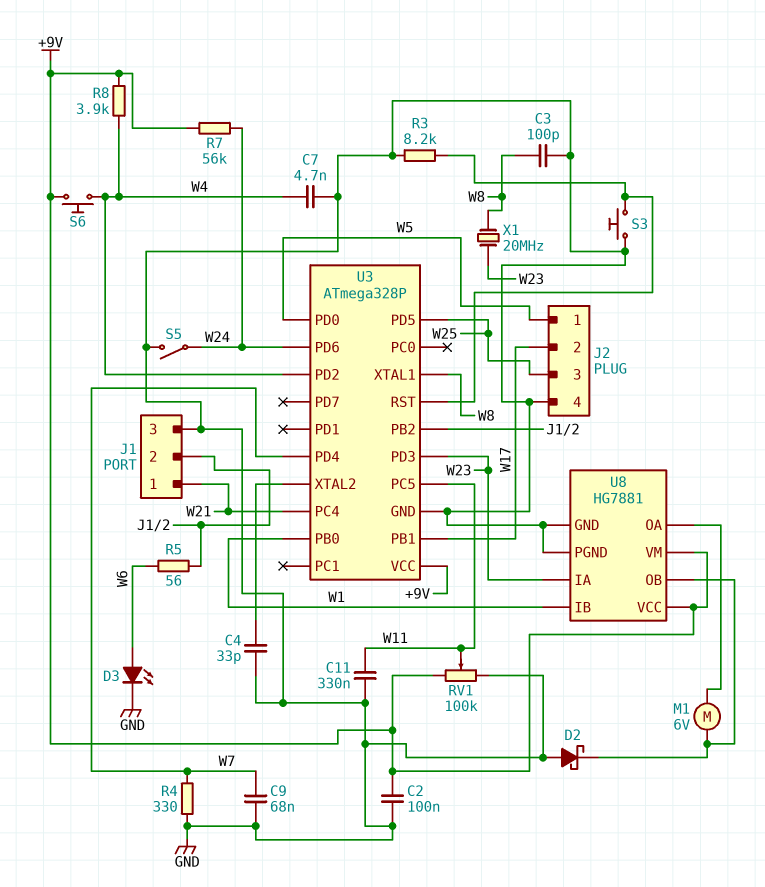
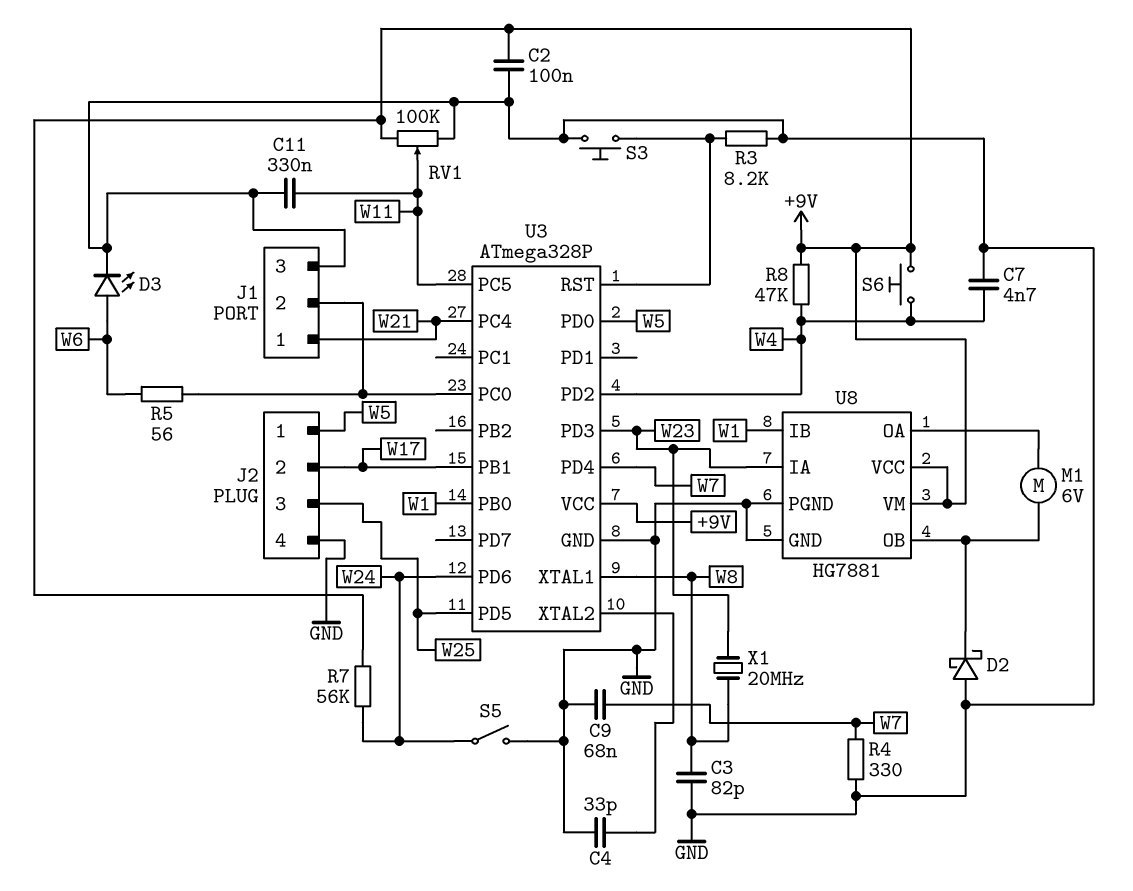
C3: 100pF (GND, W8) -> 82pF (GND, W8)
R8: 3.9k (+9V, W4) -> 47k (+9V, W4)
U3 pin PB2: J1/2 -> none
U3 pin PC0: none -> J1/2

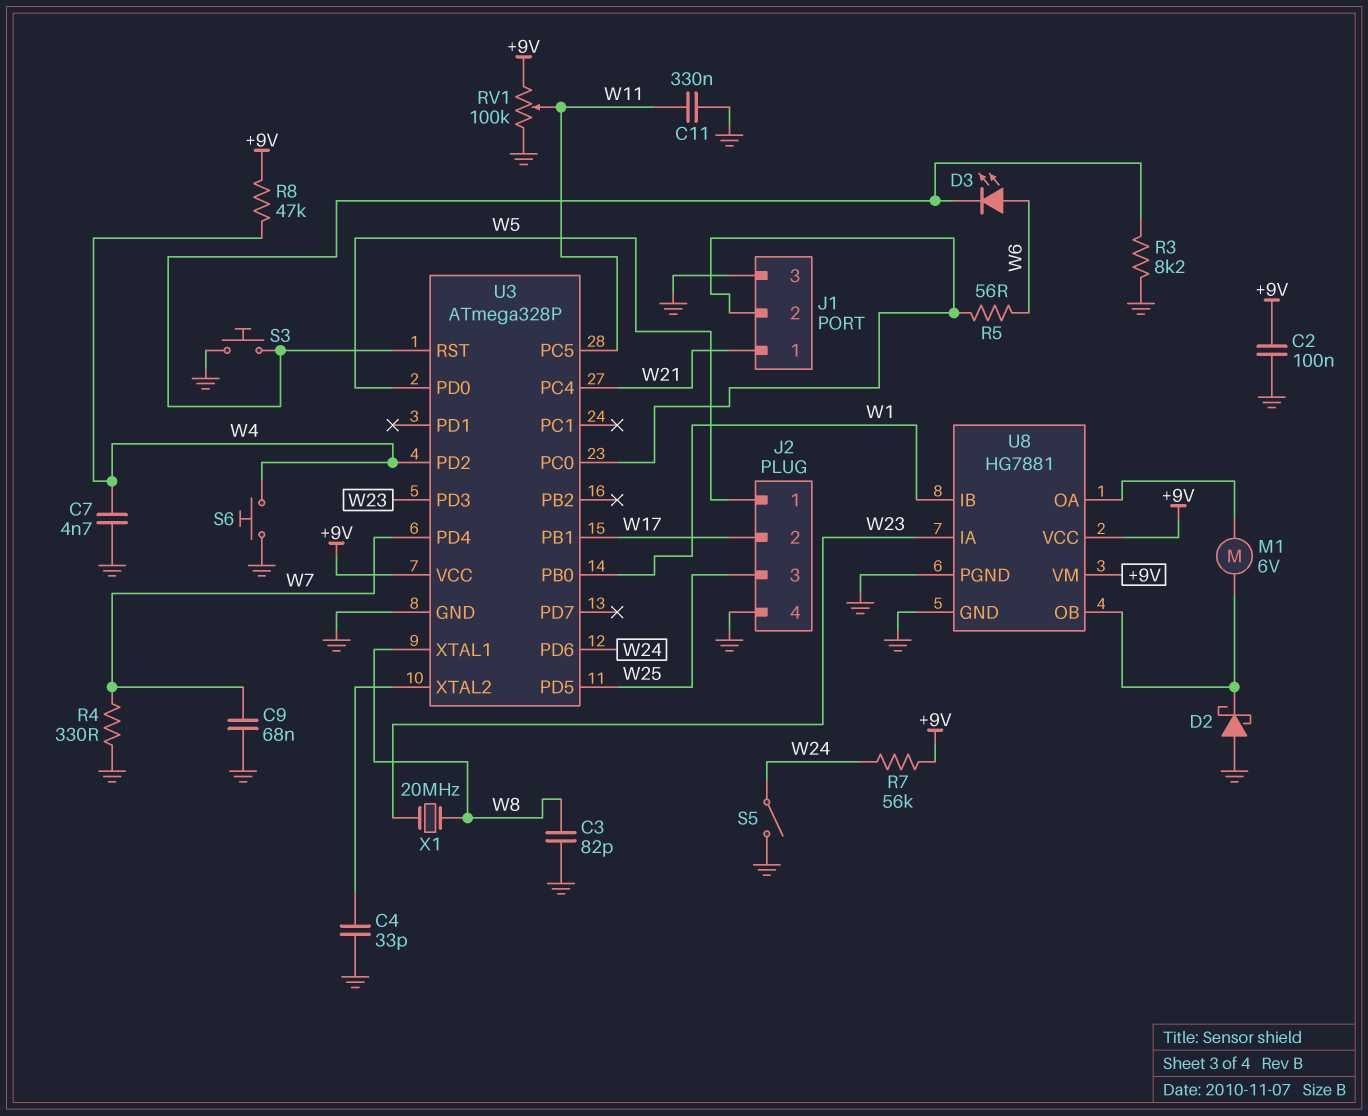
D3: LED (A W6, K GND) -> LED (A W6, K U3/RST)
S6: button (+9V, W4) -> button (GND, W4)

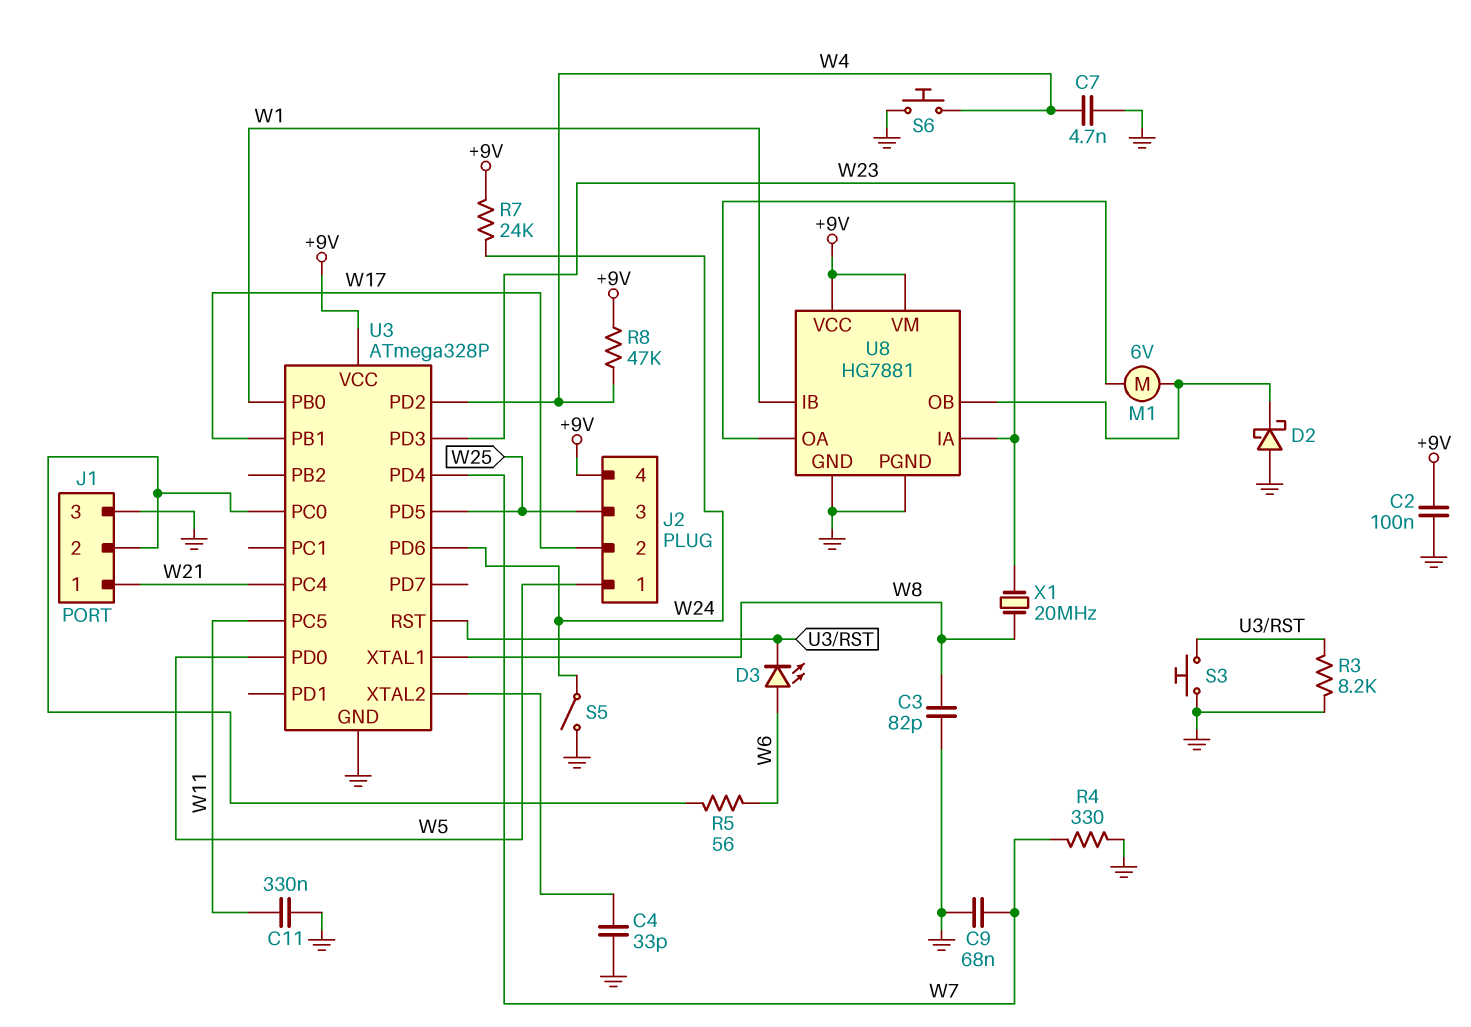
J2 pin 4: GND -> +9V
R7: 56k (+9V, W24) -> 24k (+9V, W24)
RV1: 100k (+9V, GND, wiper W11) -> none

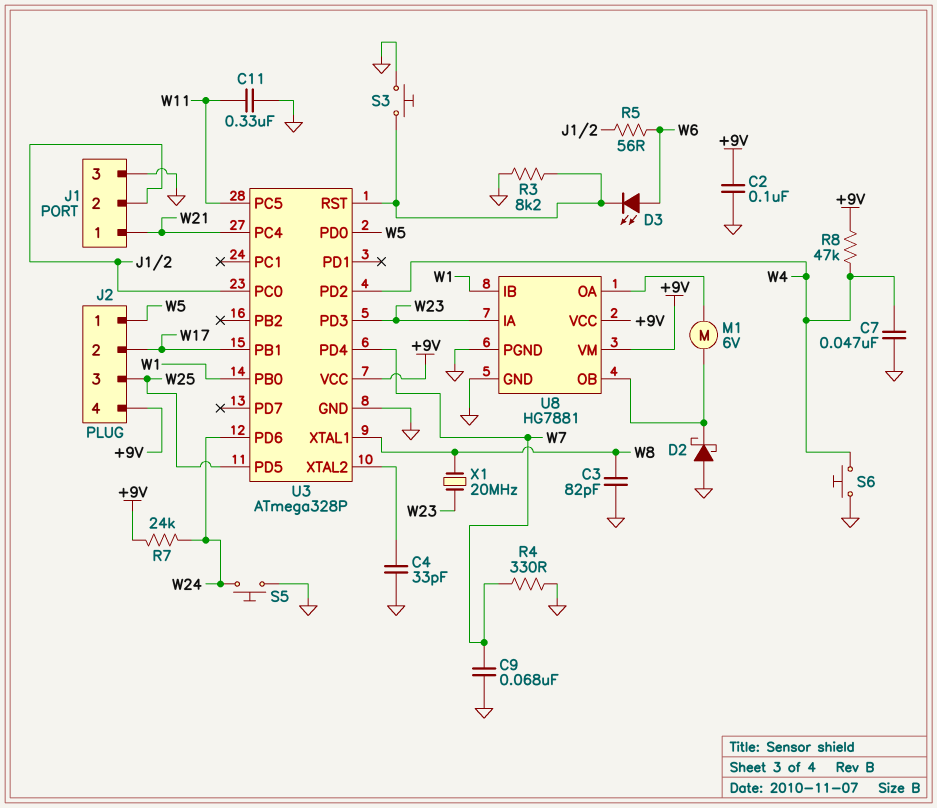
C7: 4.7nF (GND, W4) -> 47nF (GND, W4)
S5: switch (GND, W24) -> button (GND, W24)

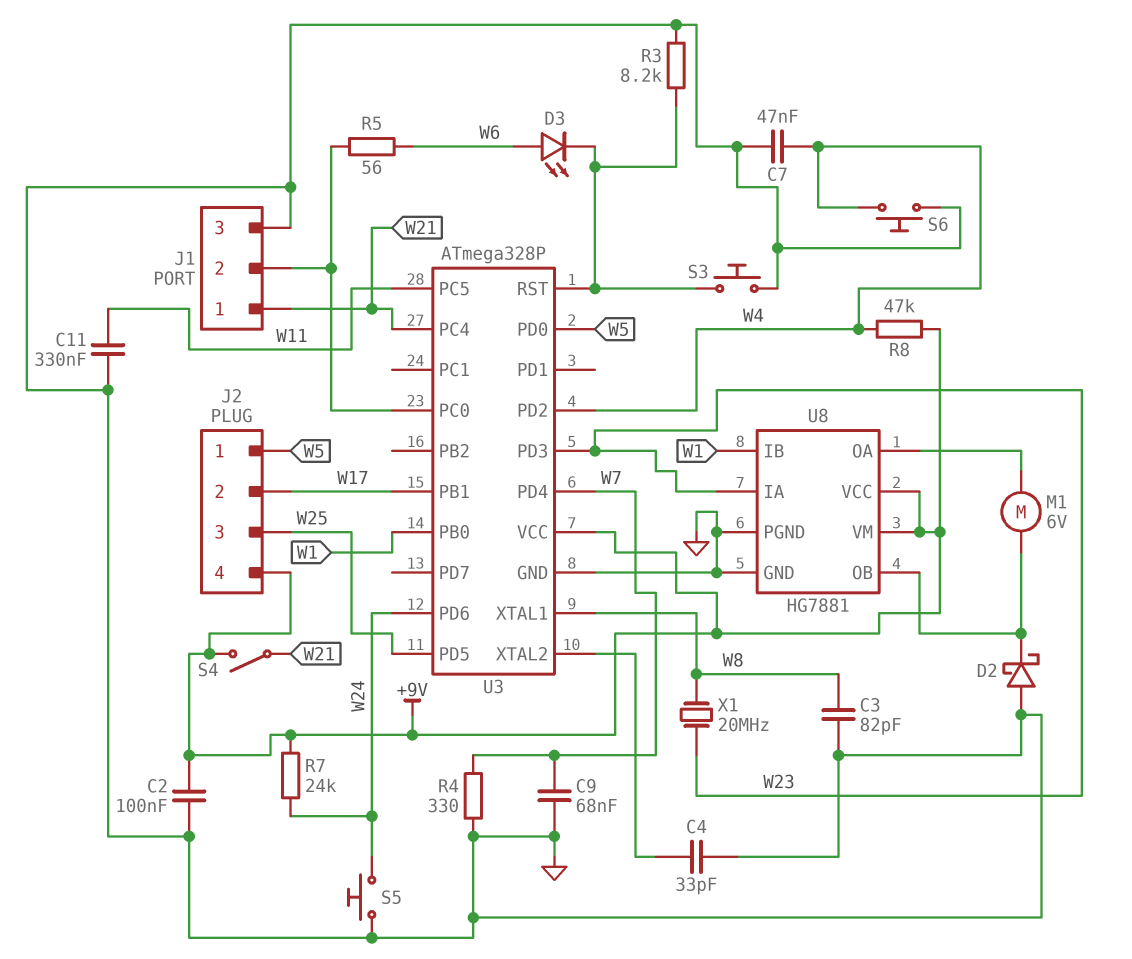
S4: none -> switch (+9V, W21)

